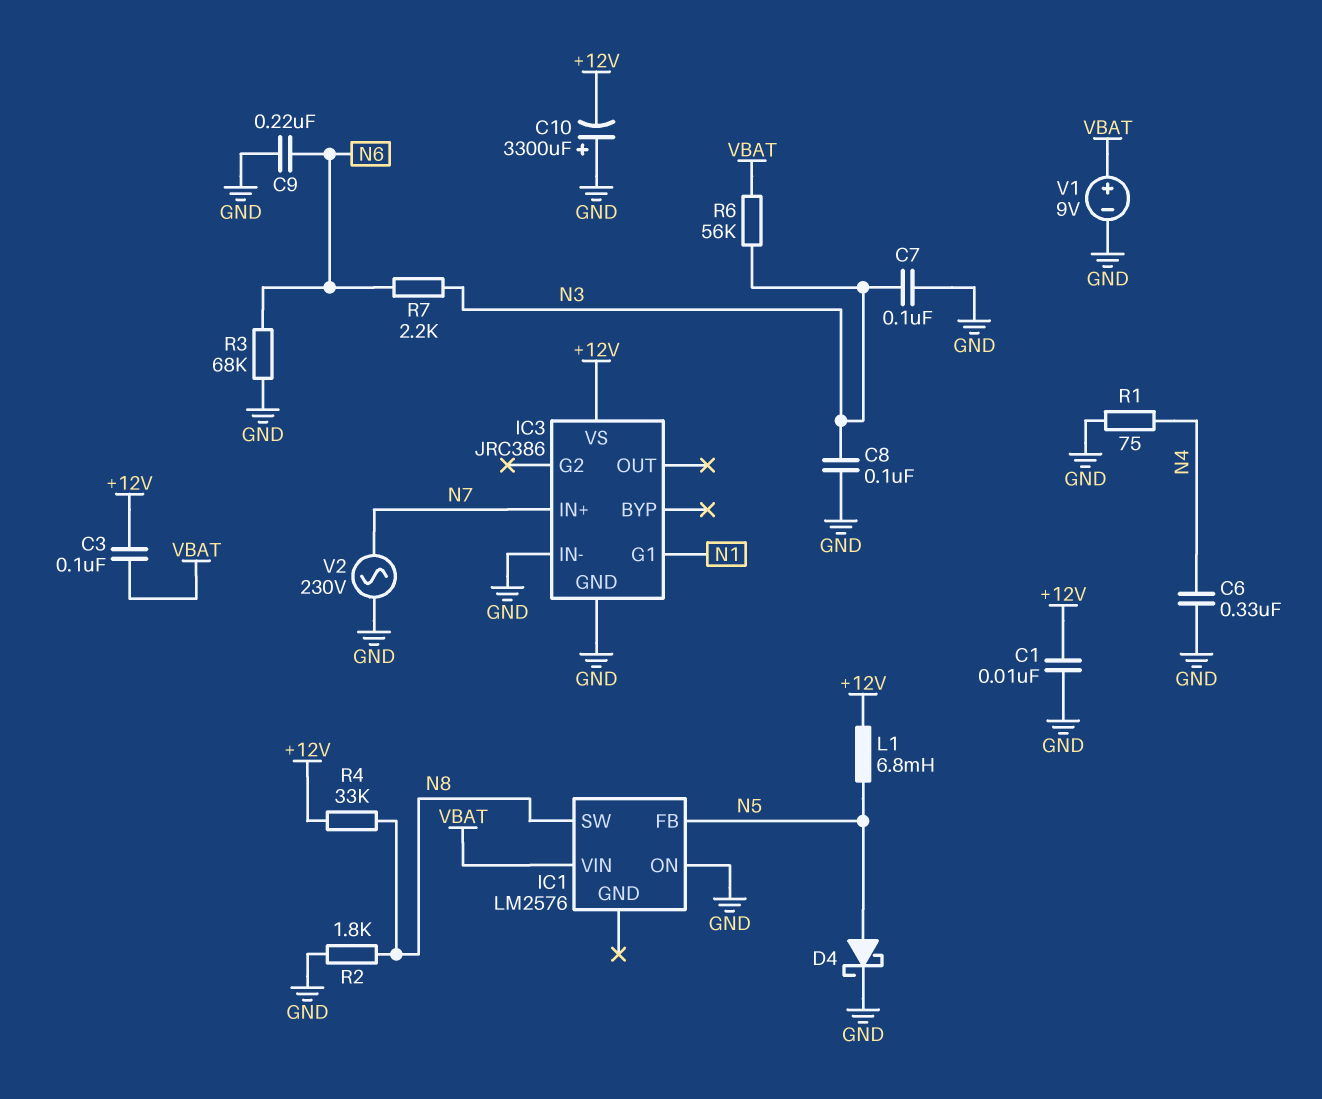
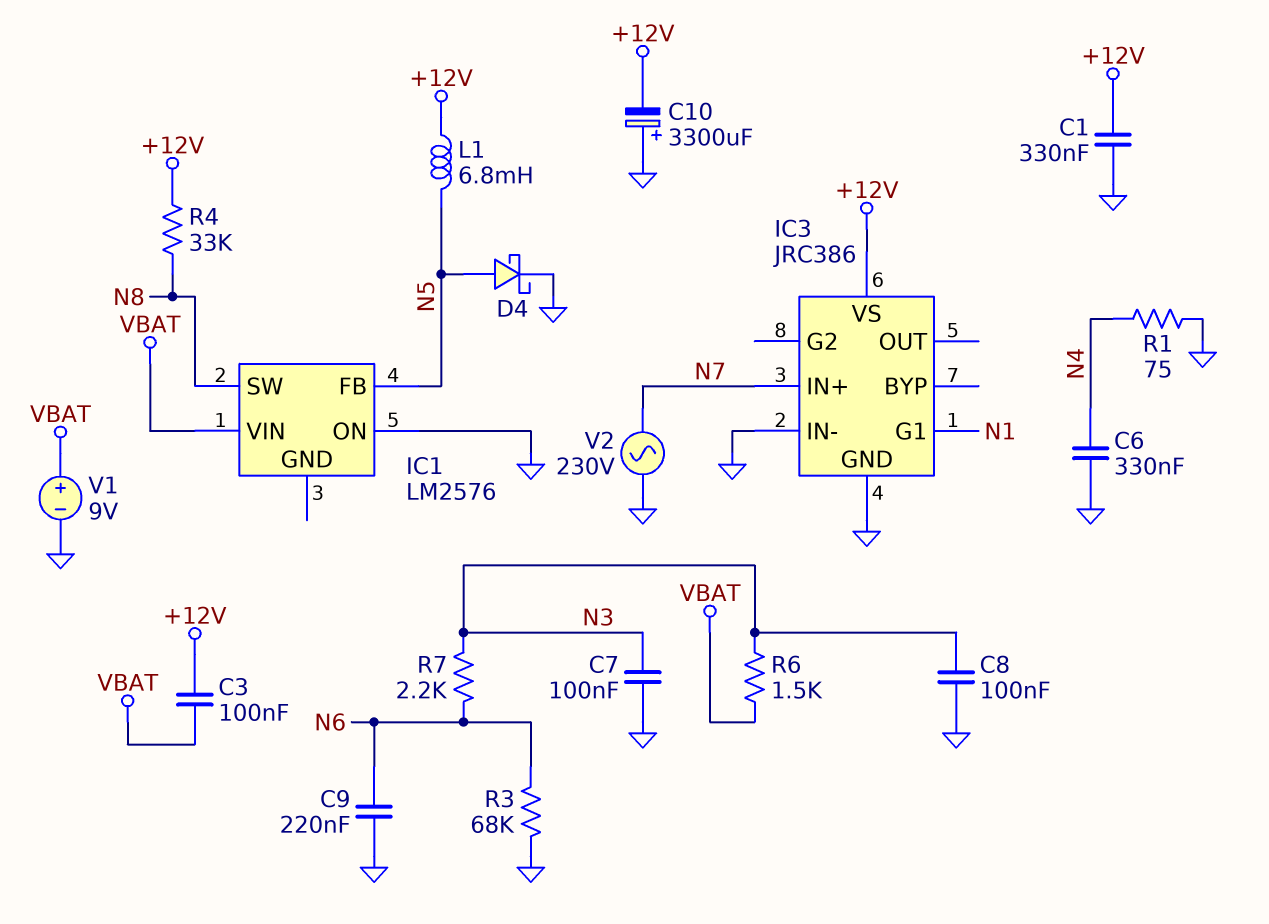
C1: 10nF (+12V, GND) -> 330nF (+12V, GND)
R2: 1.8k (GND, N8) -> none
R6: 56k (N3, VBAT) -> 1.5k (N3, VBAT)

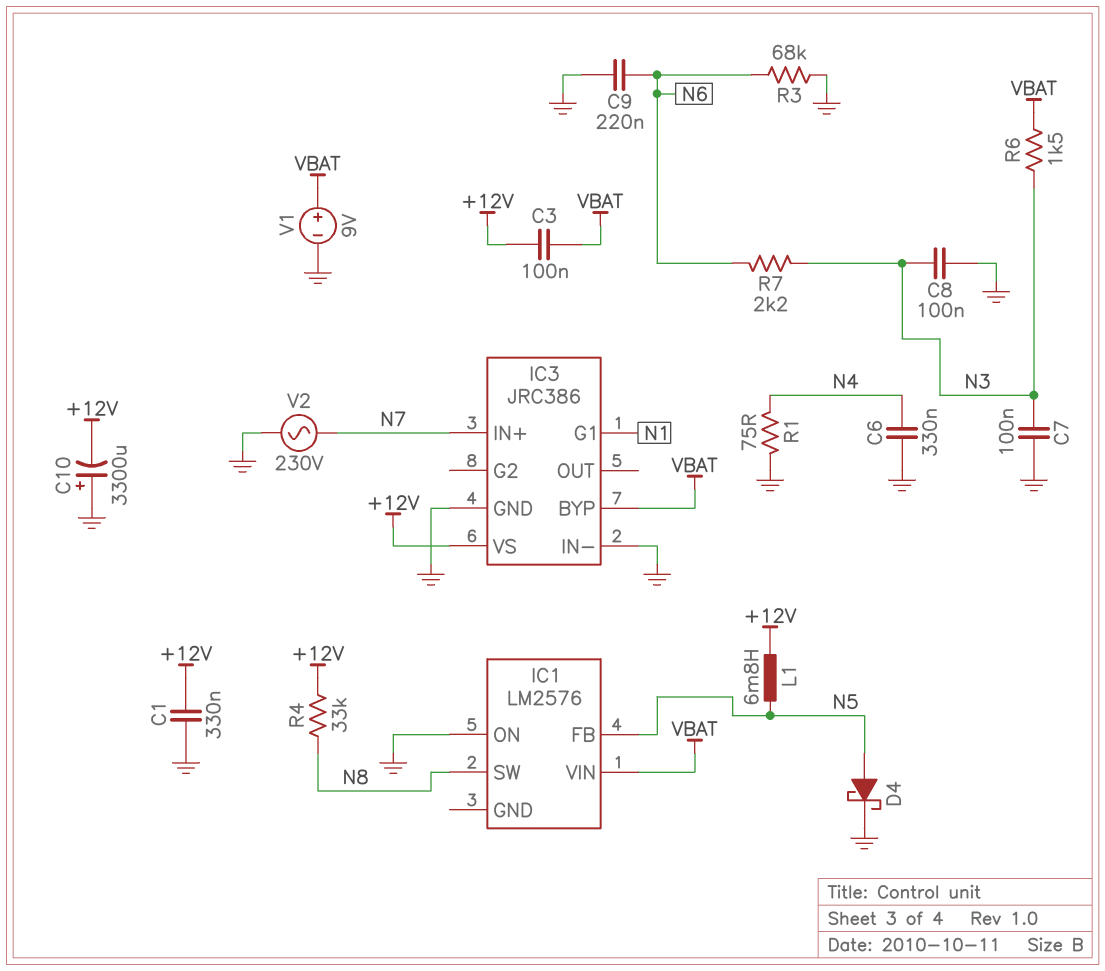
IC3 pin BYP: none -> VBAT

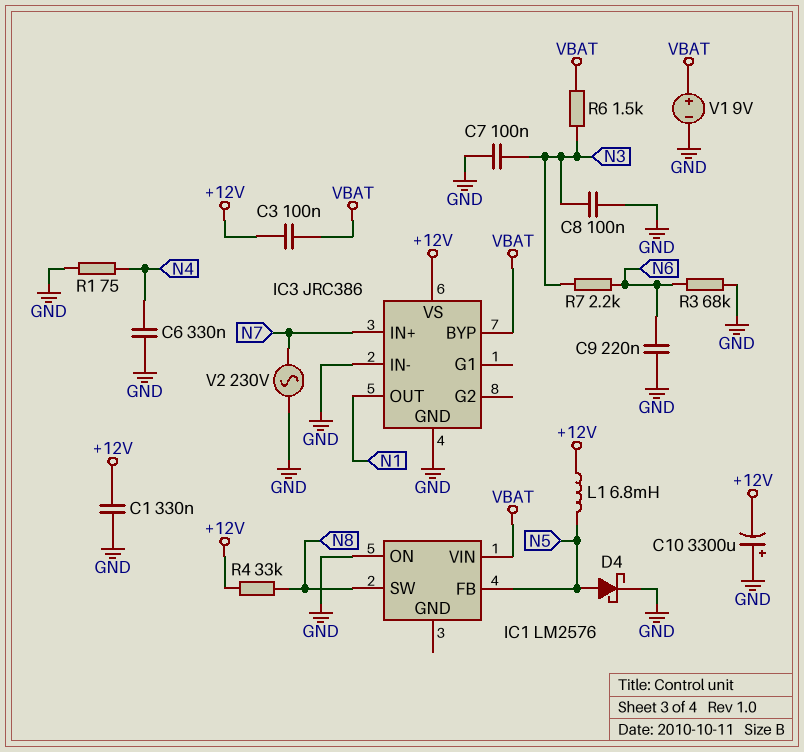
IC3 pin G1: N1 -> none
IC3 pin OUT: none -> N1

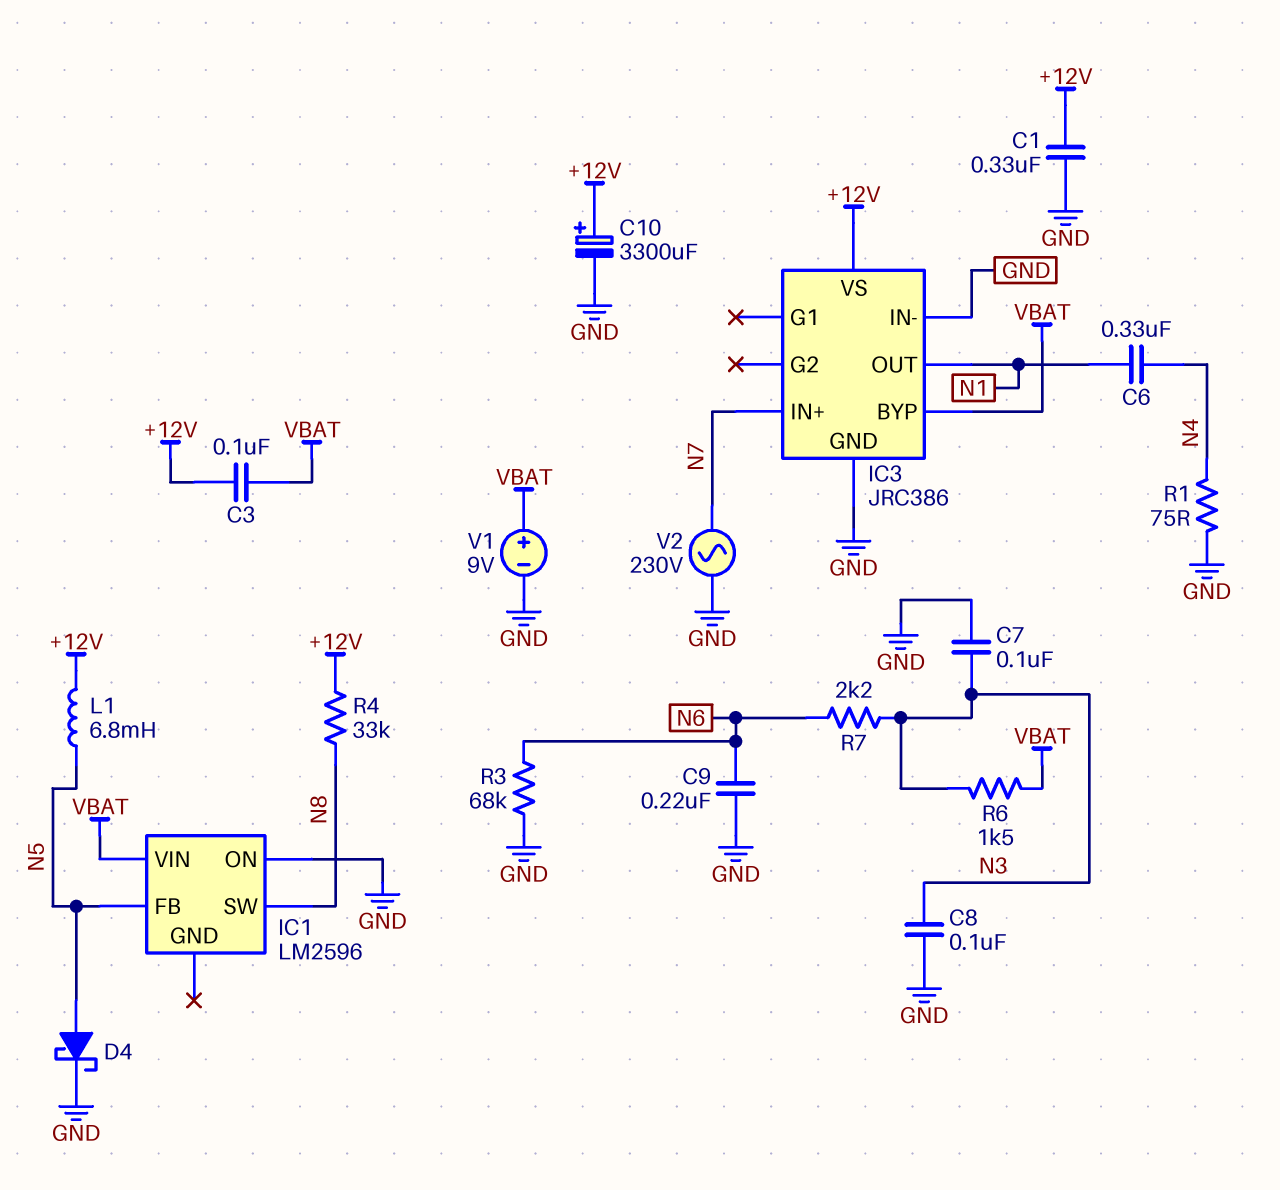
C6: 330nF (GND, N4) -> 330nF (N1, N4)
C10: 3300uF (plus GND, minus +12V) -> 3300uF (plus +12V, minus GND)
IC1: LM2576 -> LM2596

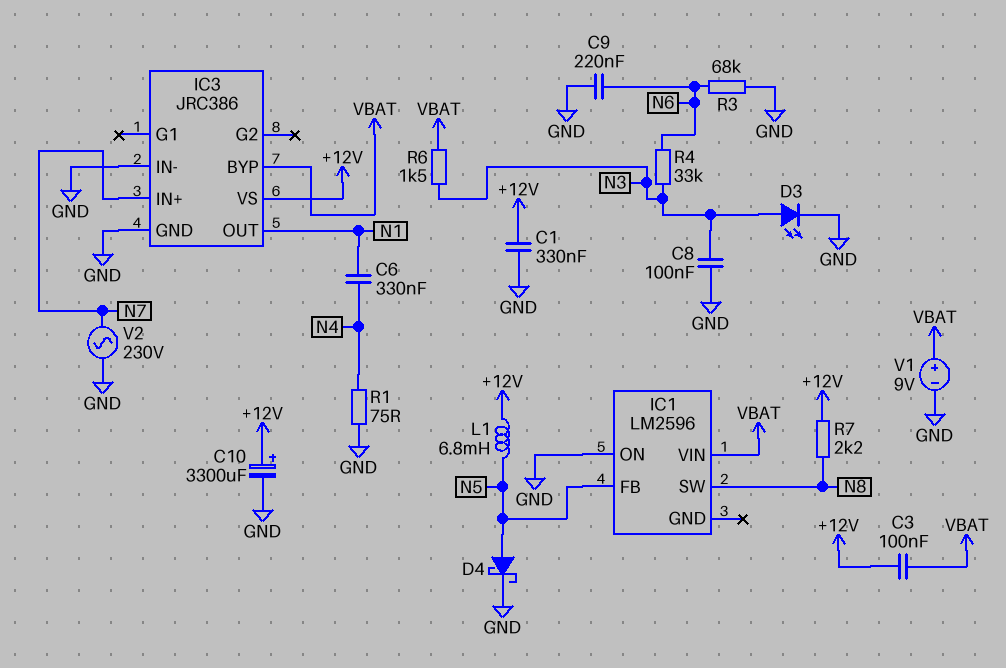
C7: 100nF (GND, N3) -> none
D3: none -> LED (A N3, K GND)
R4: 33k (+12V, N8) -> 33k (N3, N6)
R7: 2.2k (N3, N6) -> 2.2k (+12V, N8)

